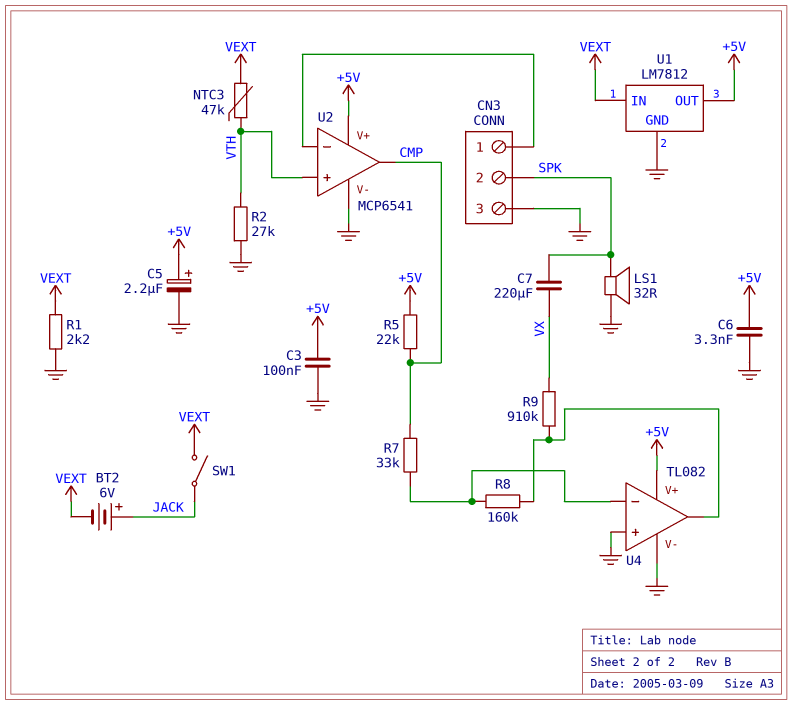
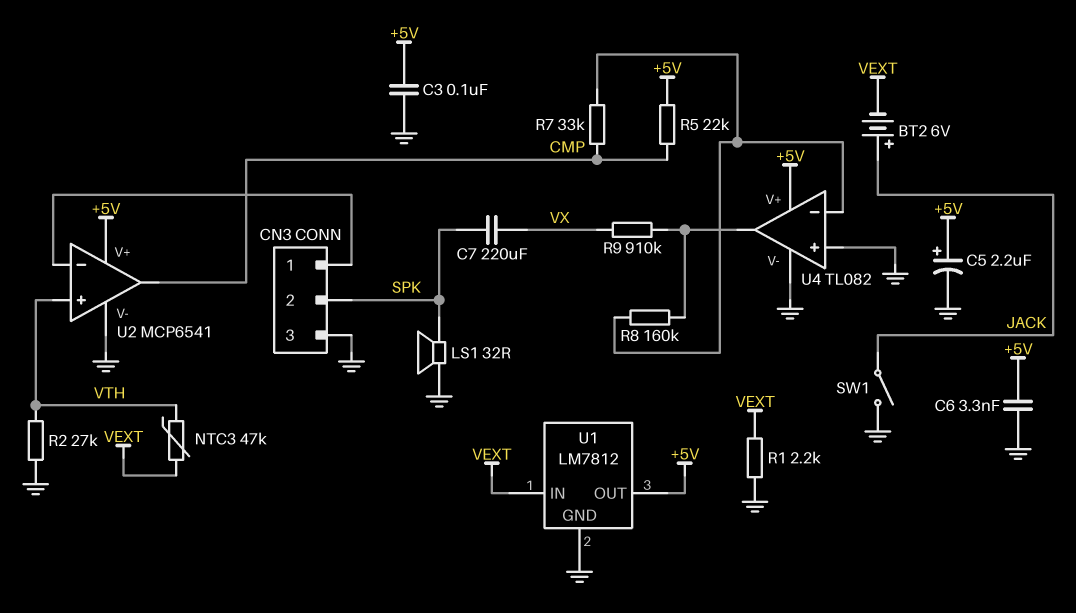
SW1: switch (JACK, VEXT) -> switch (GND, JACK)

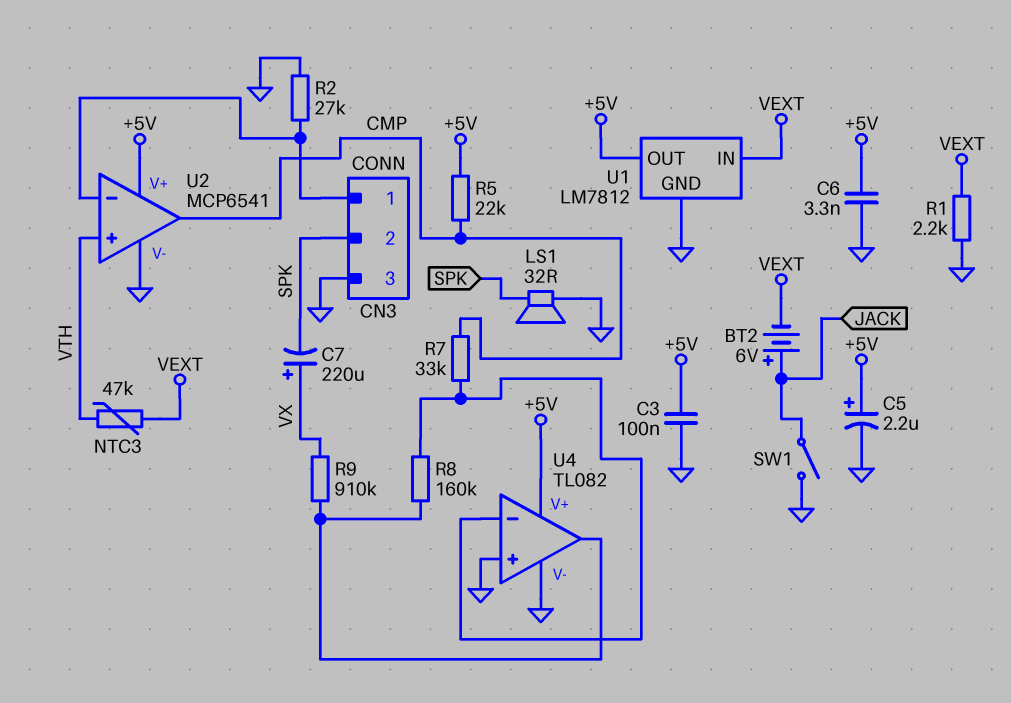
C7: 220uF (SPK, VX) -> 220uF (plus VX, minus SPK)
R2: 27k (GND, VTH) -> 27k (CN3/1, GND)

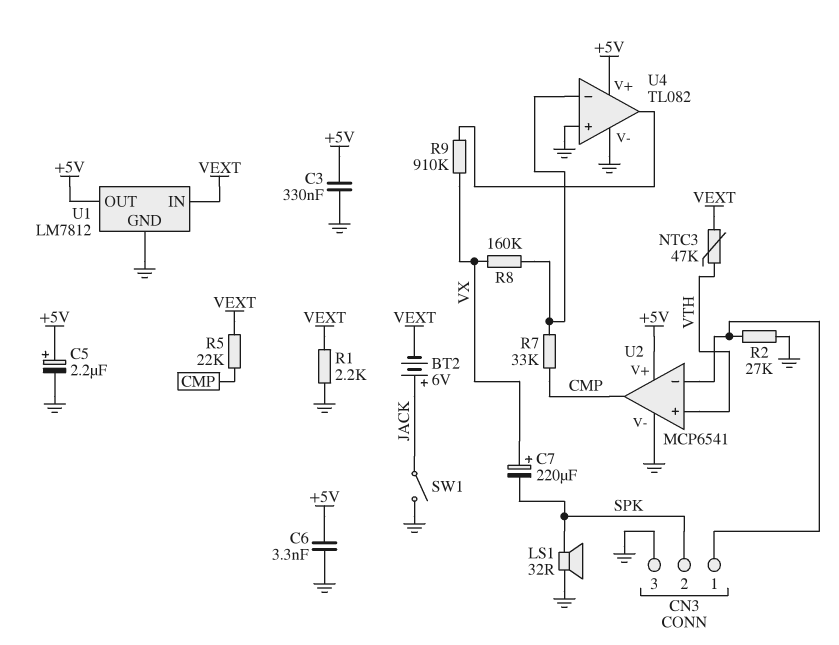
C3: 100nF (+5V, GND) -> 330nF (+5V, GND)
R5: 22k (+5V, CMP) -> 22k (CMP, VEXT)
R8: 160k (U4/in-, U4/out) -> 160k (U4/in-, VX)

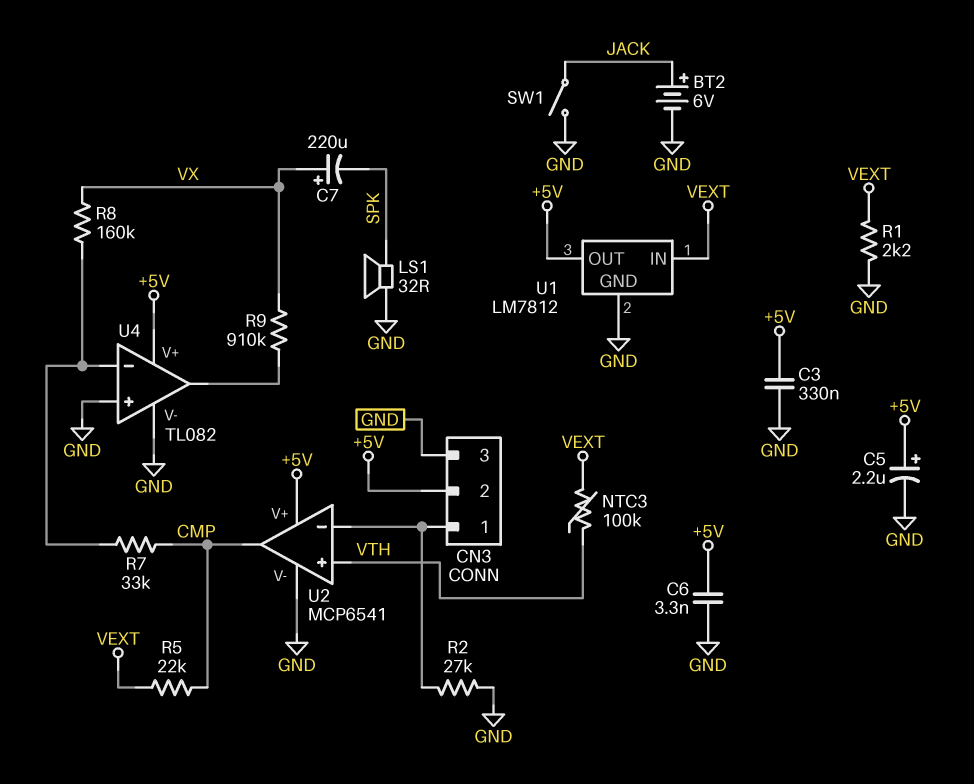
BT2: 6V (plus JACK, minus VEXT) -> 6V (plus JACK, minus GND)
CN3 pin 2: SPK -> +5V
NTC3: 47k (VEXT, VTH) -> 100k (VEXT, VTH)

